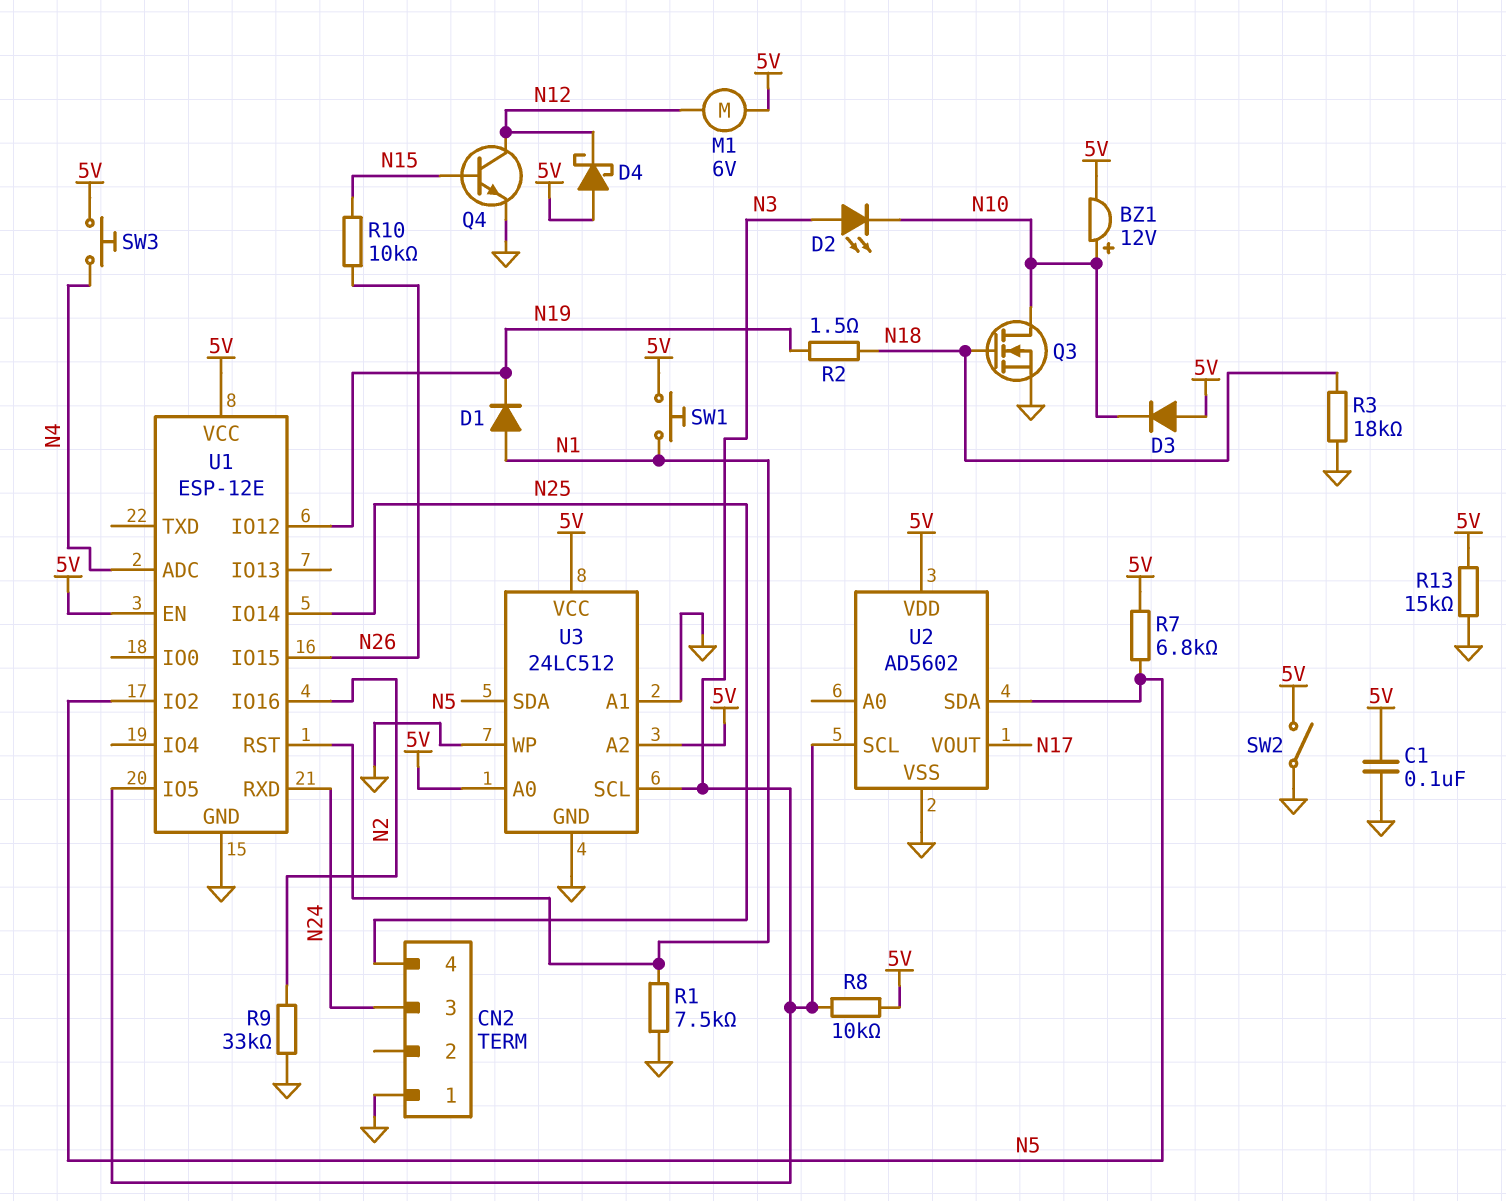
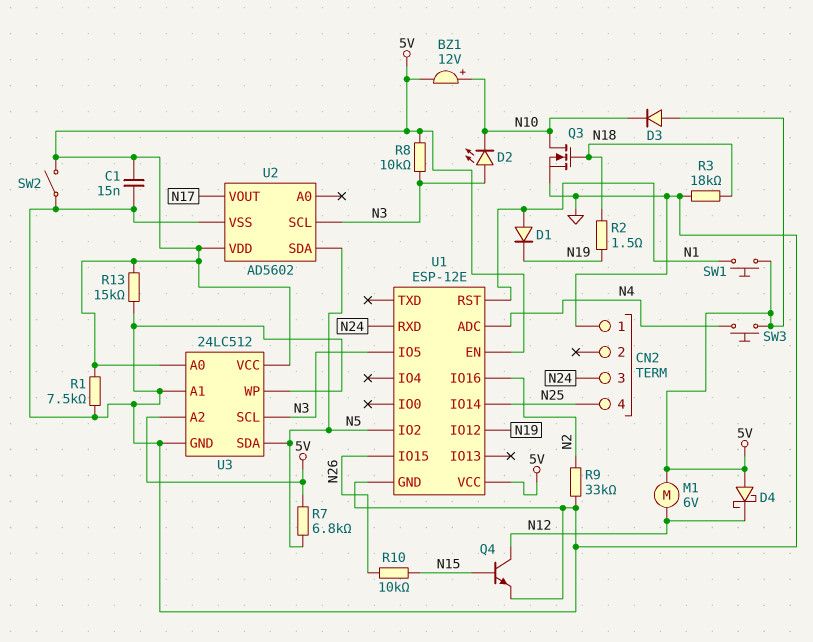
C1: 100nF (5V, GND) -> 15nF (5V, GND)
R1: 7.5k (GND, N1) -> 7.5k (5V, GND)

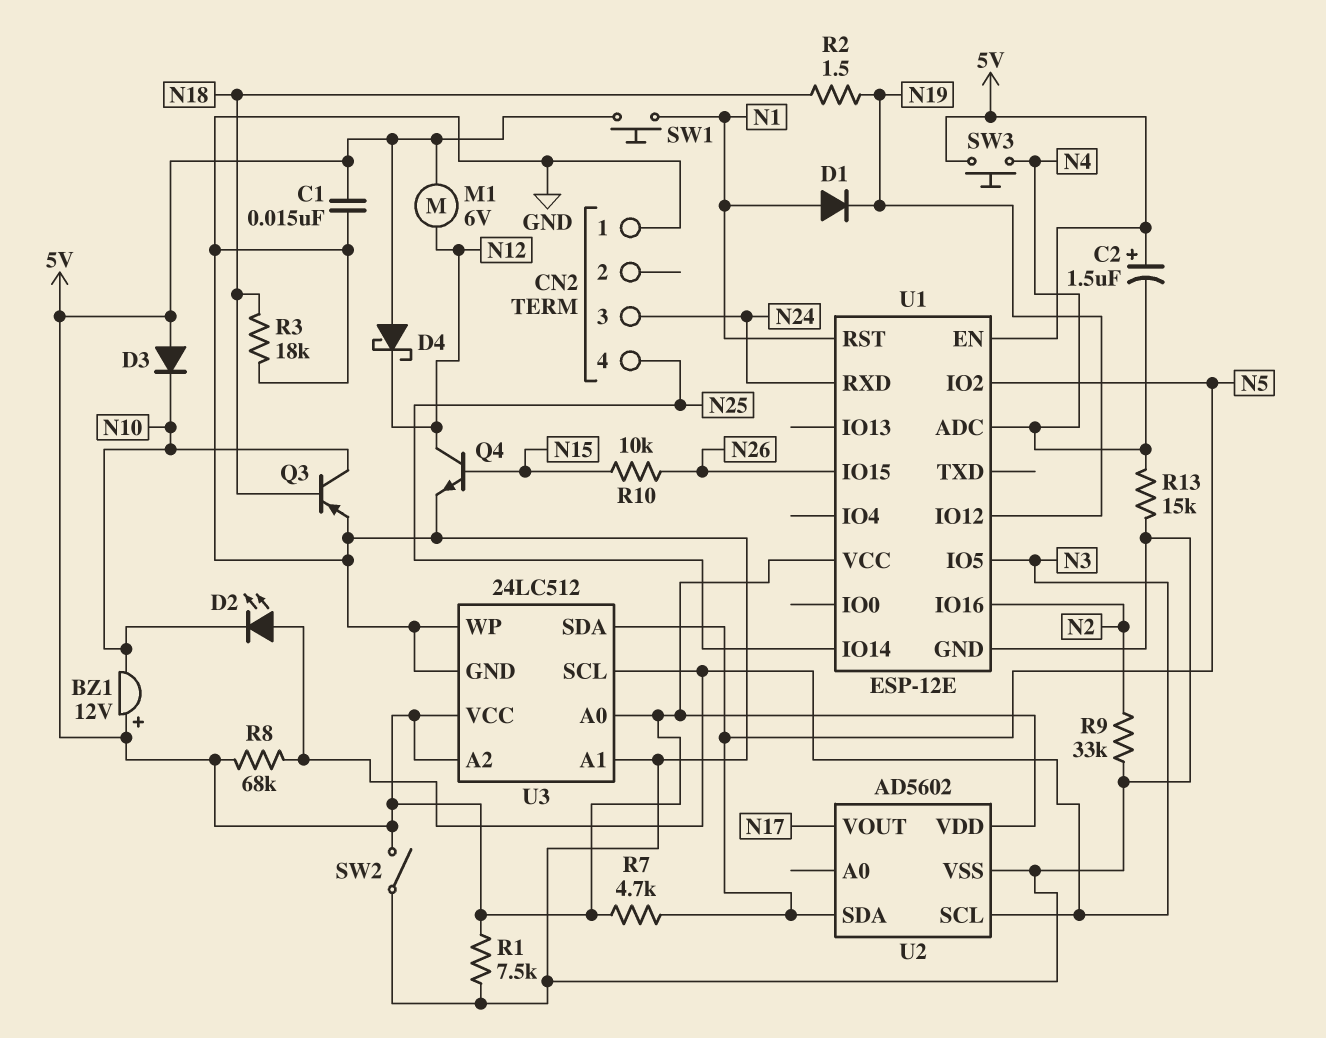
BZ1: buzzer 12V (plus N10, minus 5V) -> buzzer 12V (plus 5V, minus N10)
C2: none -> 1.5uF (plus 5V, minus N4)
Q3: NMOS (G N18, D N10, S GND) -> PNP (B N18, C N10, E GND)
R7: 6.8k (5V, N5) -> 4.7k (5V, N5)
R8: 10k (5V, N3) -> 68k (5V, N3)
R13: 15k (5V, GND) -> 15k (GND, N4)

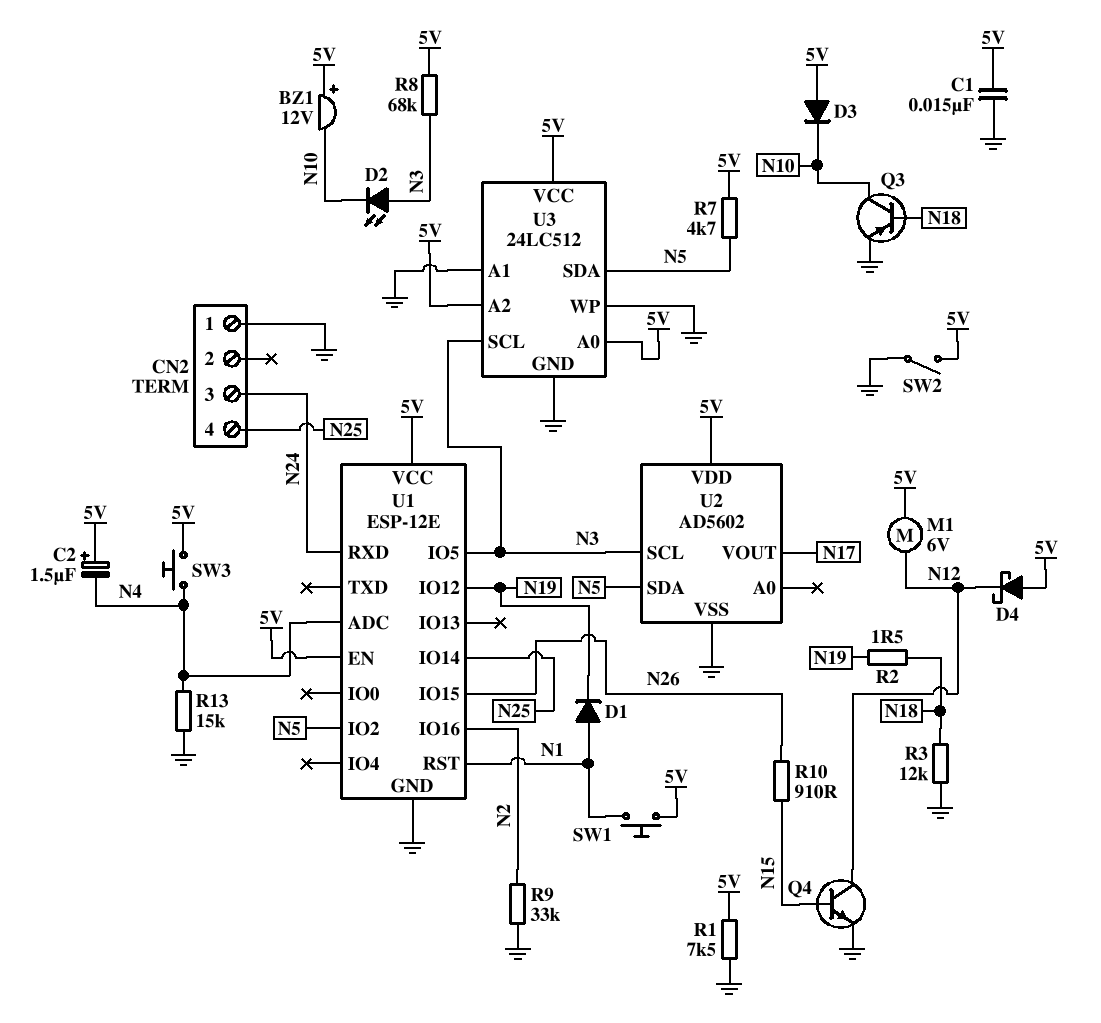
R3: 18k (GND, N18) -> 12k (GND, N18)
R10: 10k (N15, N26) -> 910 (N15, N26)

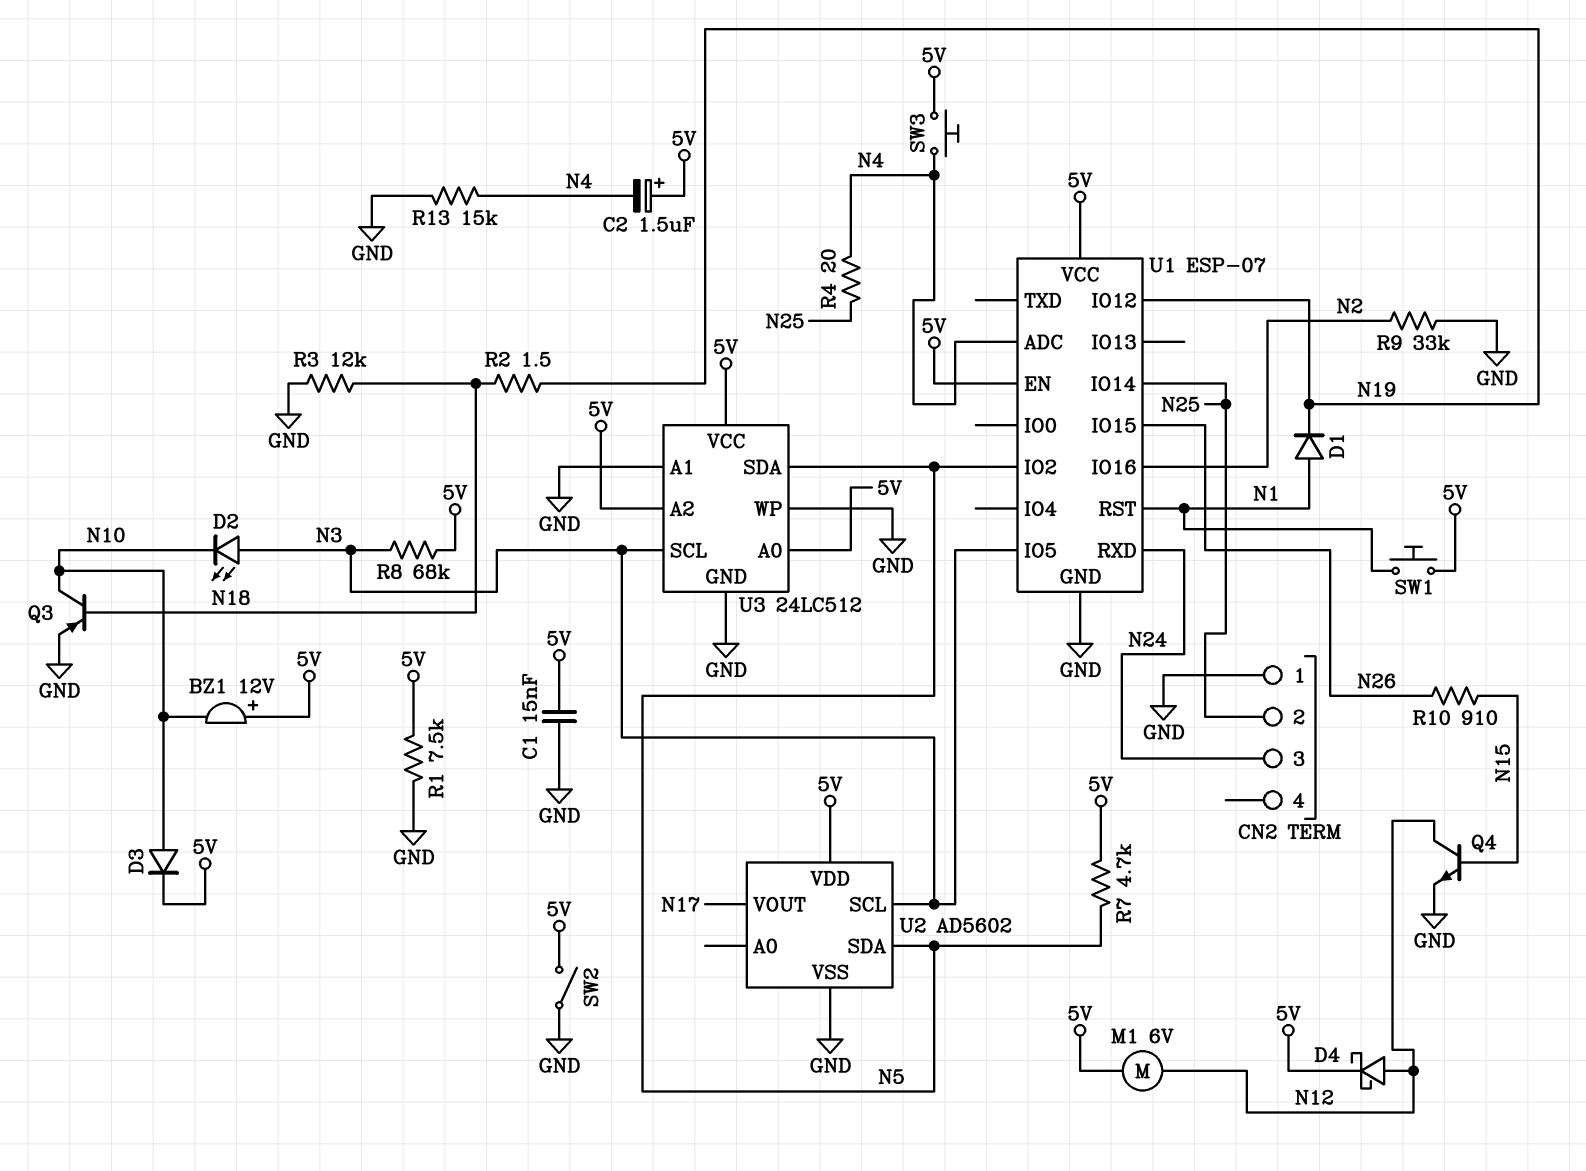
CN2 pin 2: none -> N25
CN2 pin 4: N25 -> none
D3: diode (A 5V, K N10) -> diode (A N10, K 5V)
D4: schottky (A 5V, K N12) -> schottky (A N12, K 5V)
R4: none -> 20 (N4, N25)
U1: ESP-12E -> ESP-07

